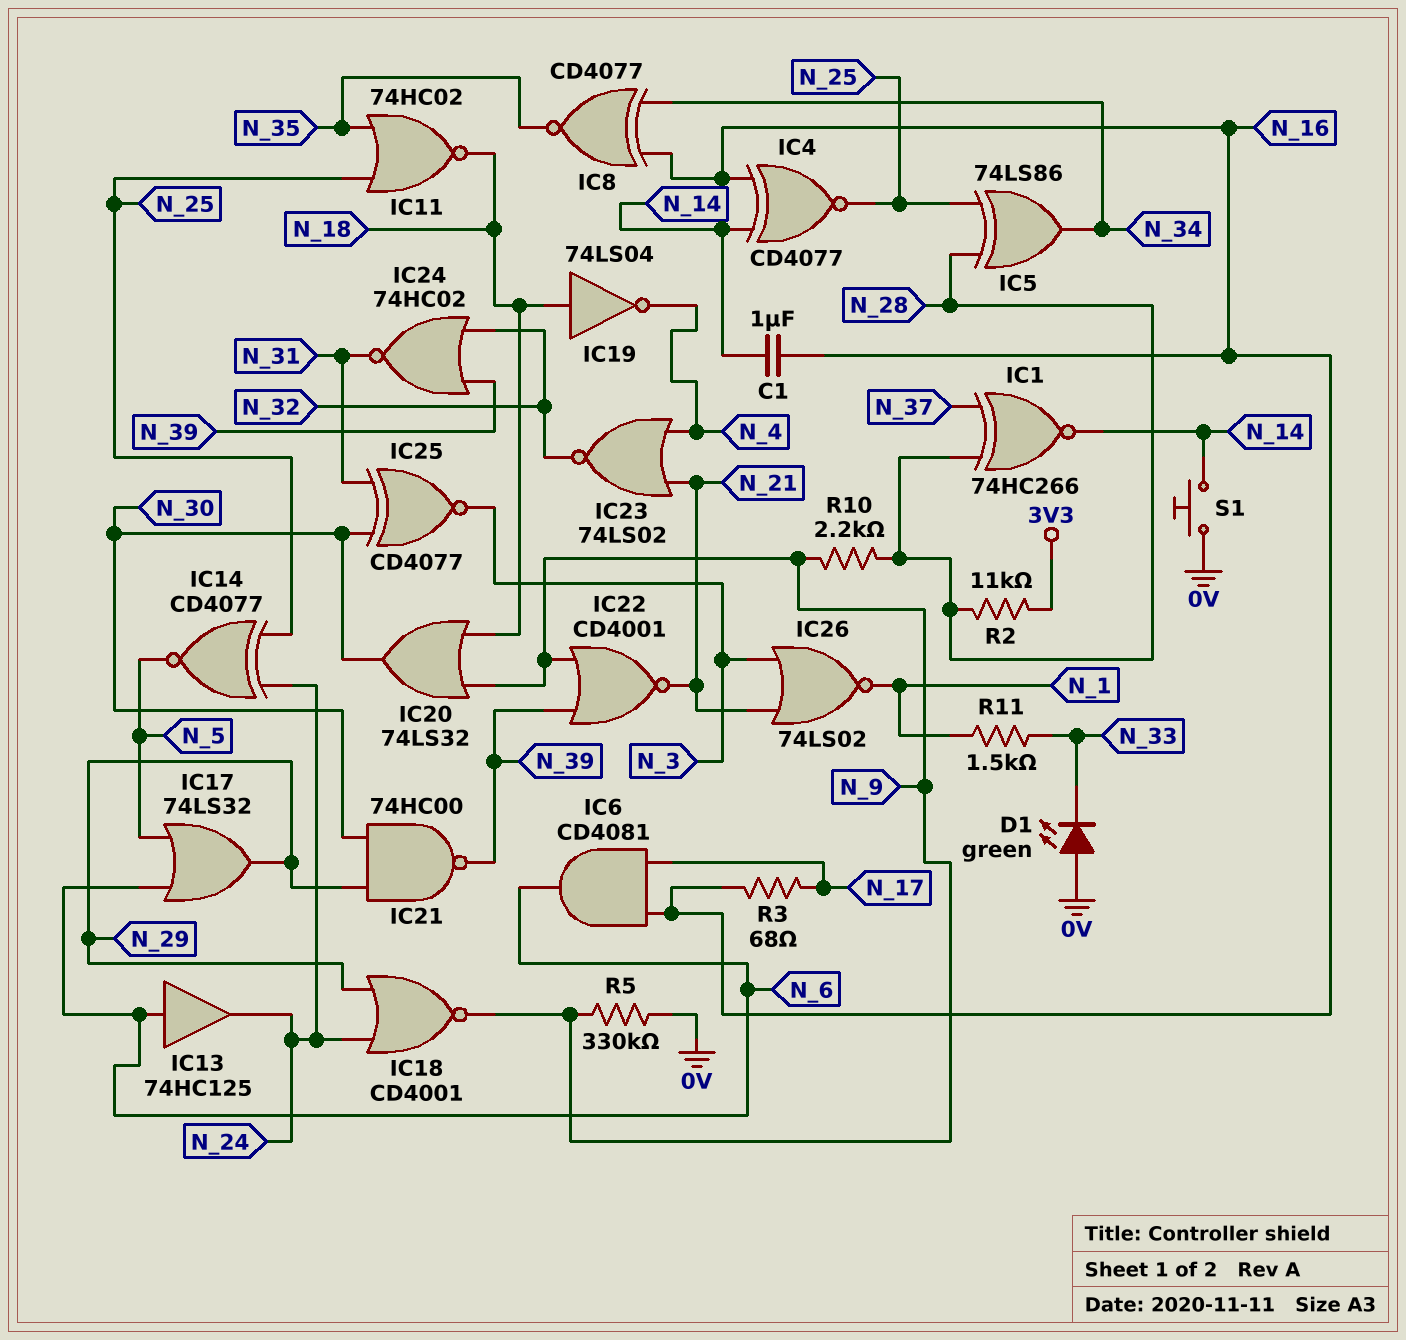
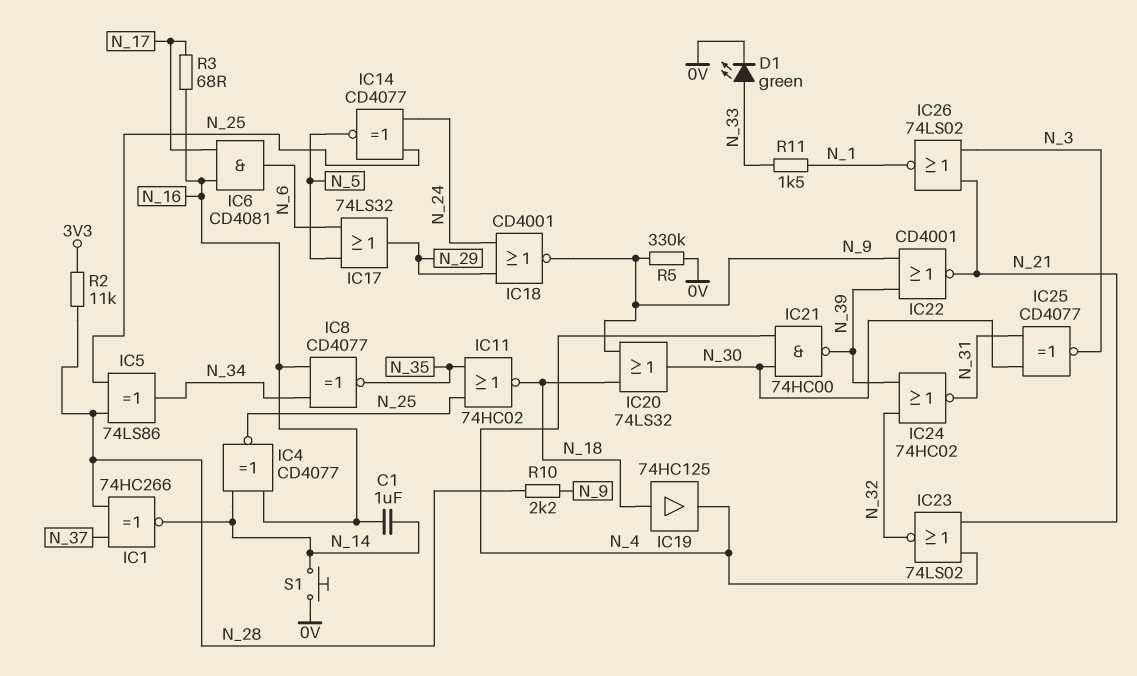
D1: LED green (A 0V, K N_33) -> LED green (A N_33, K 0V)
IC13: buffer 74HC125 (in N_6, out N_24) -> none
IC19: NOT 74LS04 (in N_18, out N_4) -> buffer 74HC125 (in N_18, out N_4)
IC21: NAND 74HC00 (in N_29, in N_30, out N_39) -> NAND 74HC00 (in N_4, in N_30, out N_39)

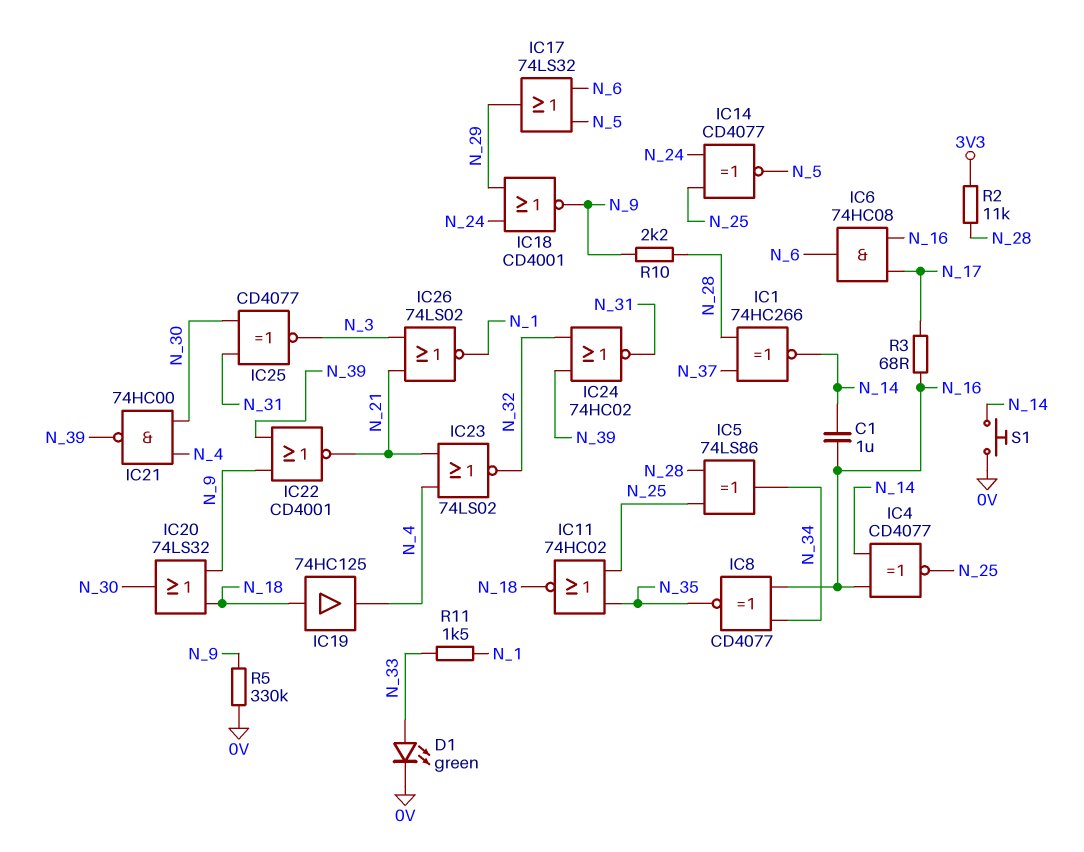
IC6: AND CD4081 (in N_16, in N_17, out N_6) -> AND 74HC08 (in N_16, in N_17, out N_6)

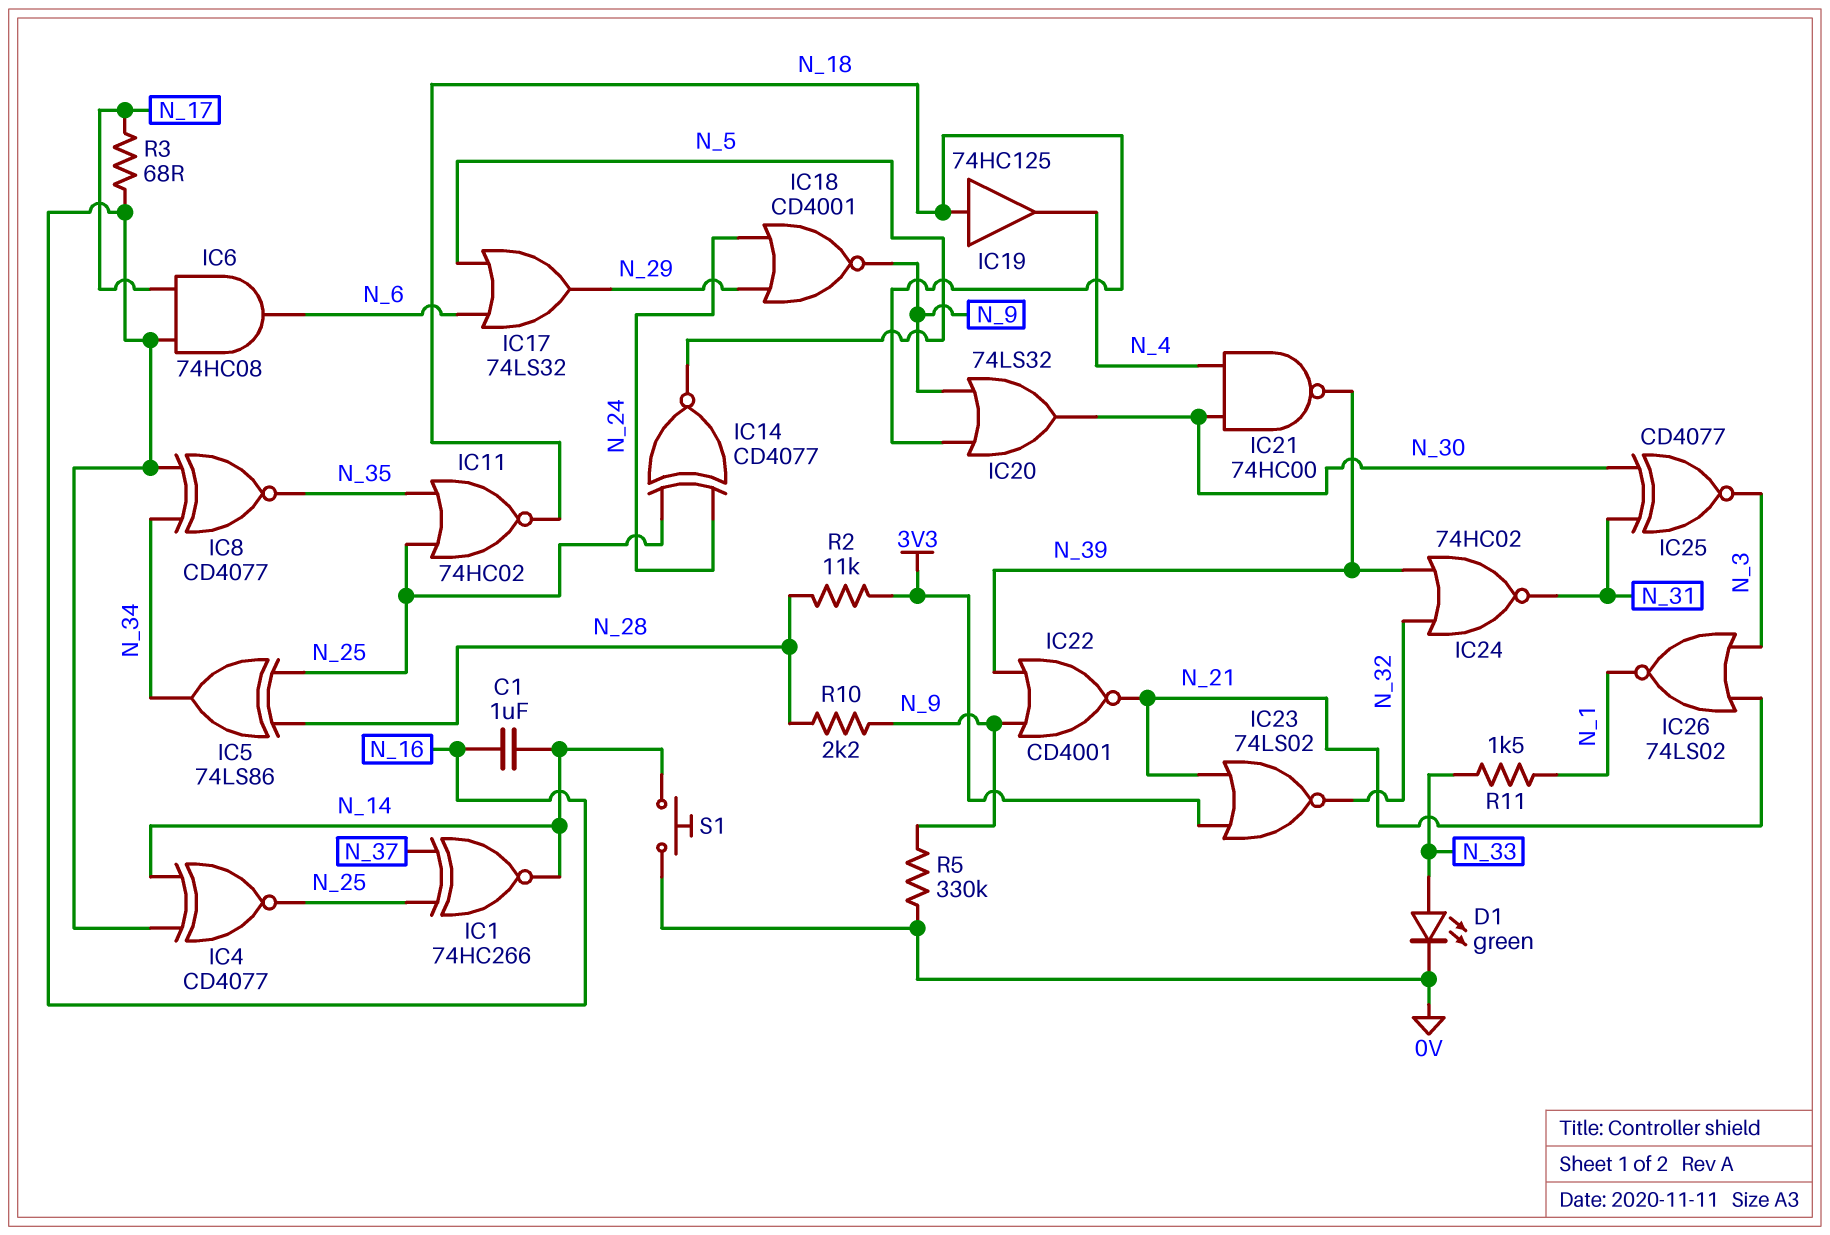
IC1: XNOR 74HC266 (in N_28, in N_37, out N_14) -> XNOR 74HC266 (in N_25, in N_37, out N_14)
IC23: NOR 74LS02 (in N_4, in N_21, out N_32) -> NOR 74LS02 (in 3V3, in N_21, out N_32)

